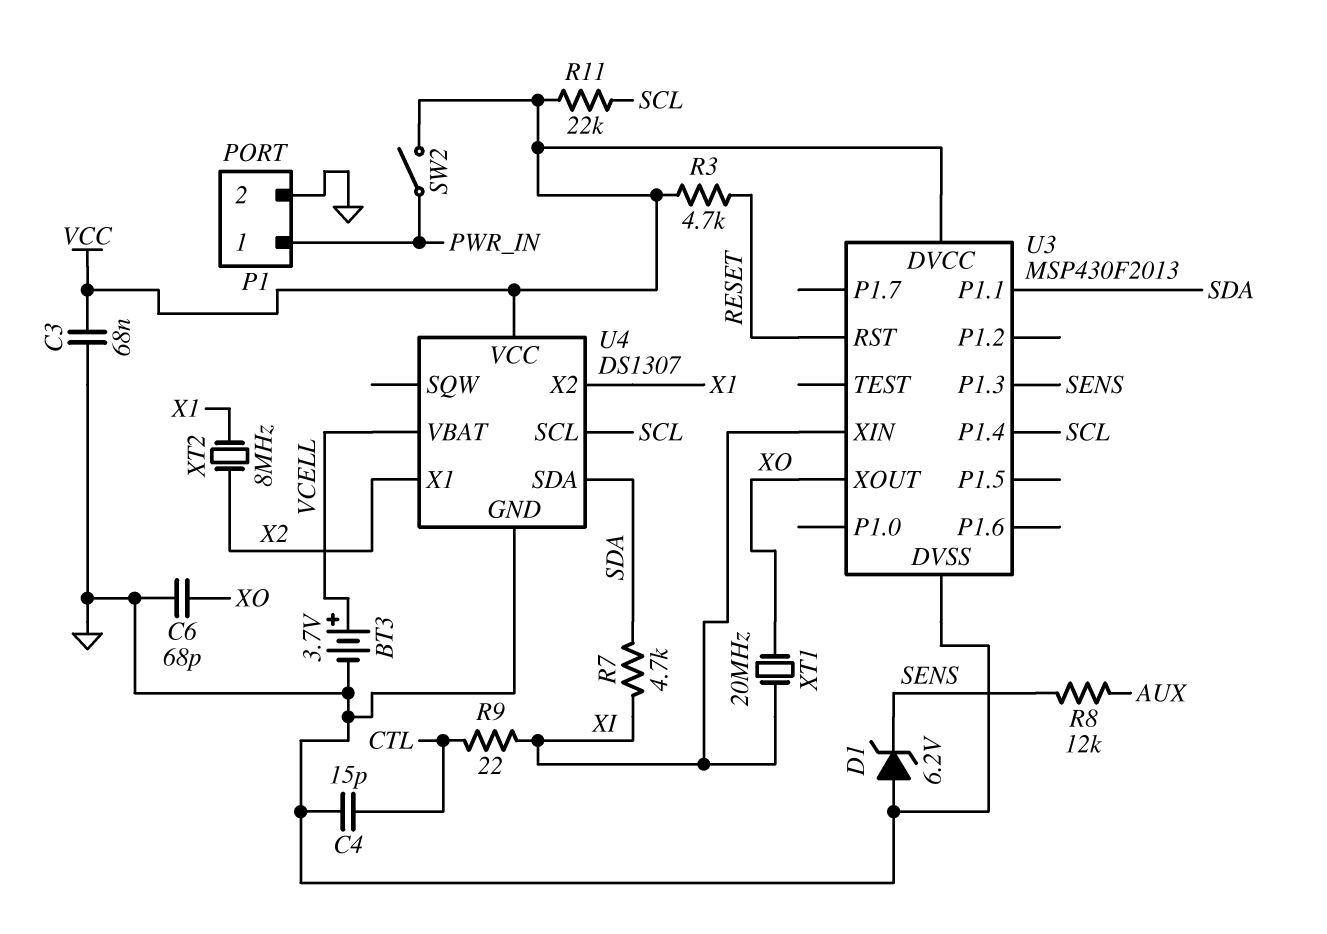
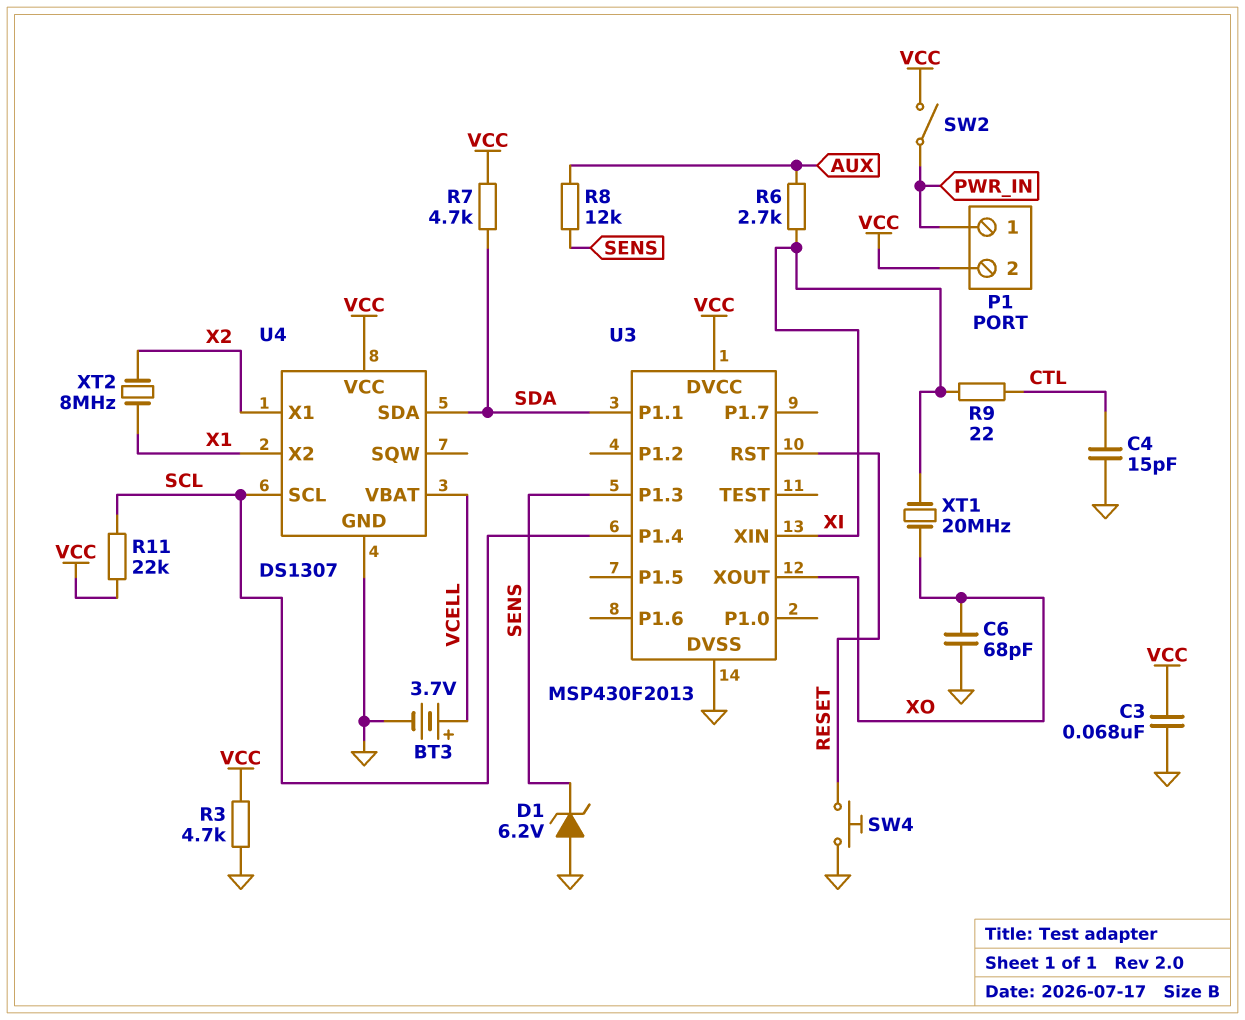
P1 pin 2: GND -> VCC
R3: 4.7k (RESET, VCC) -> 4.7k (GND, VCC)
R6: none -> 2.7k (AUX, XI)
R7: 4.7k (SDA, XI) -> 4.7k (SDA, VCC)
SW4: none -> button (GND, RESET)

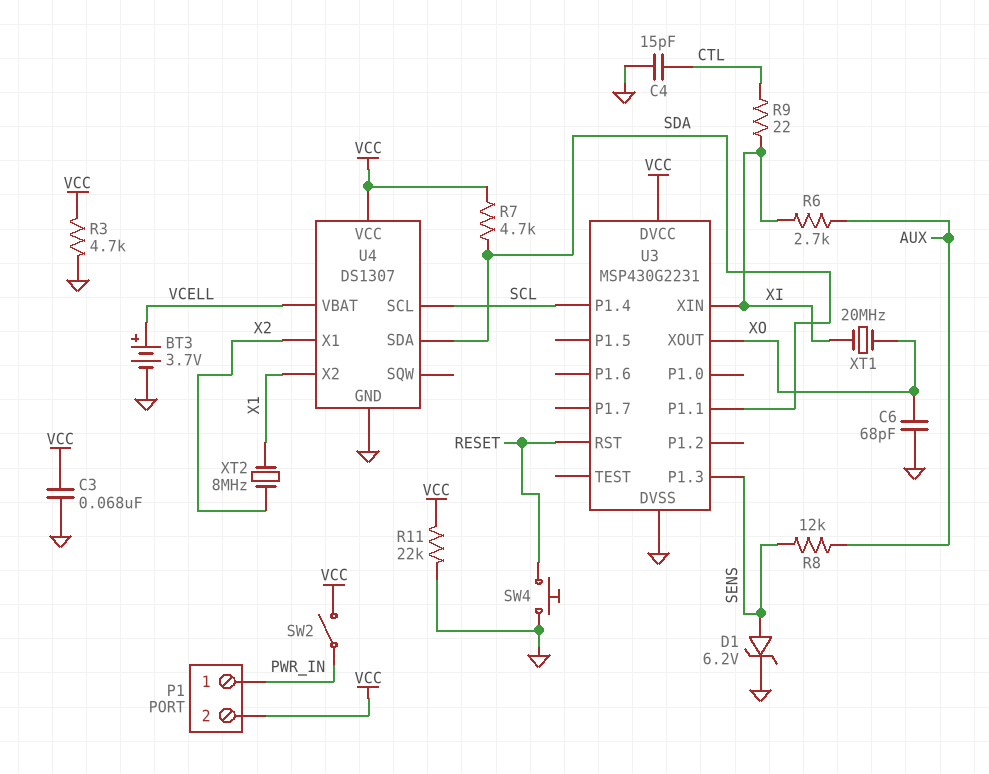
D1: zener 6.2V (A GND, K SENS) -> zener 6.2V (A SENS, K GND)
R11: 22k (SCL, VCC) -> 22k (GND, VCC)
U3: MSP430F2013 -> MSP430G2231

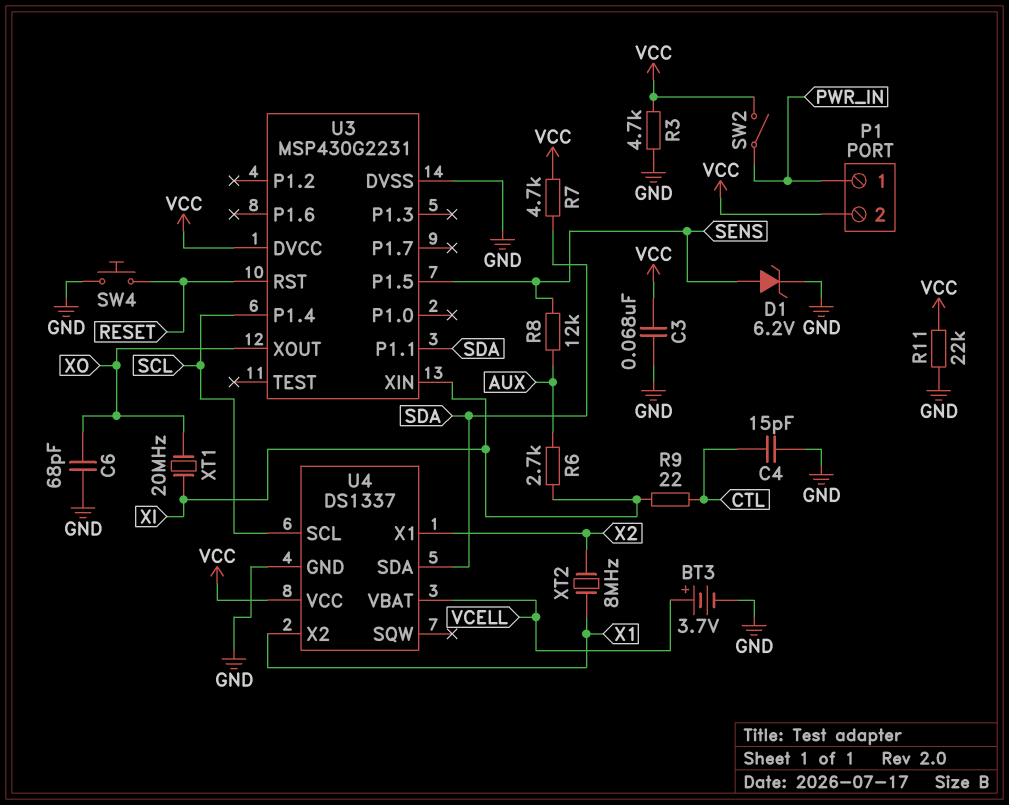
U3 pin P1.3: SENS -> none
U3 pin P1.5: none -> SENS
U4: DS1307 -> DS1337

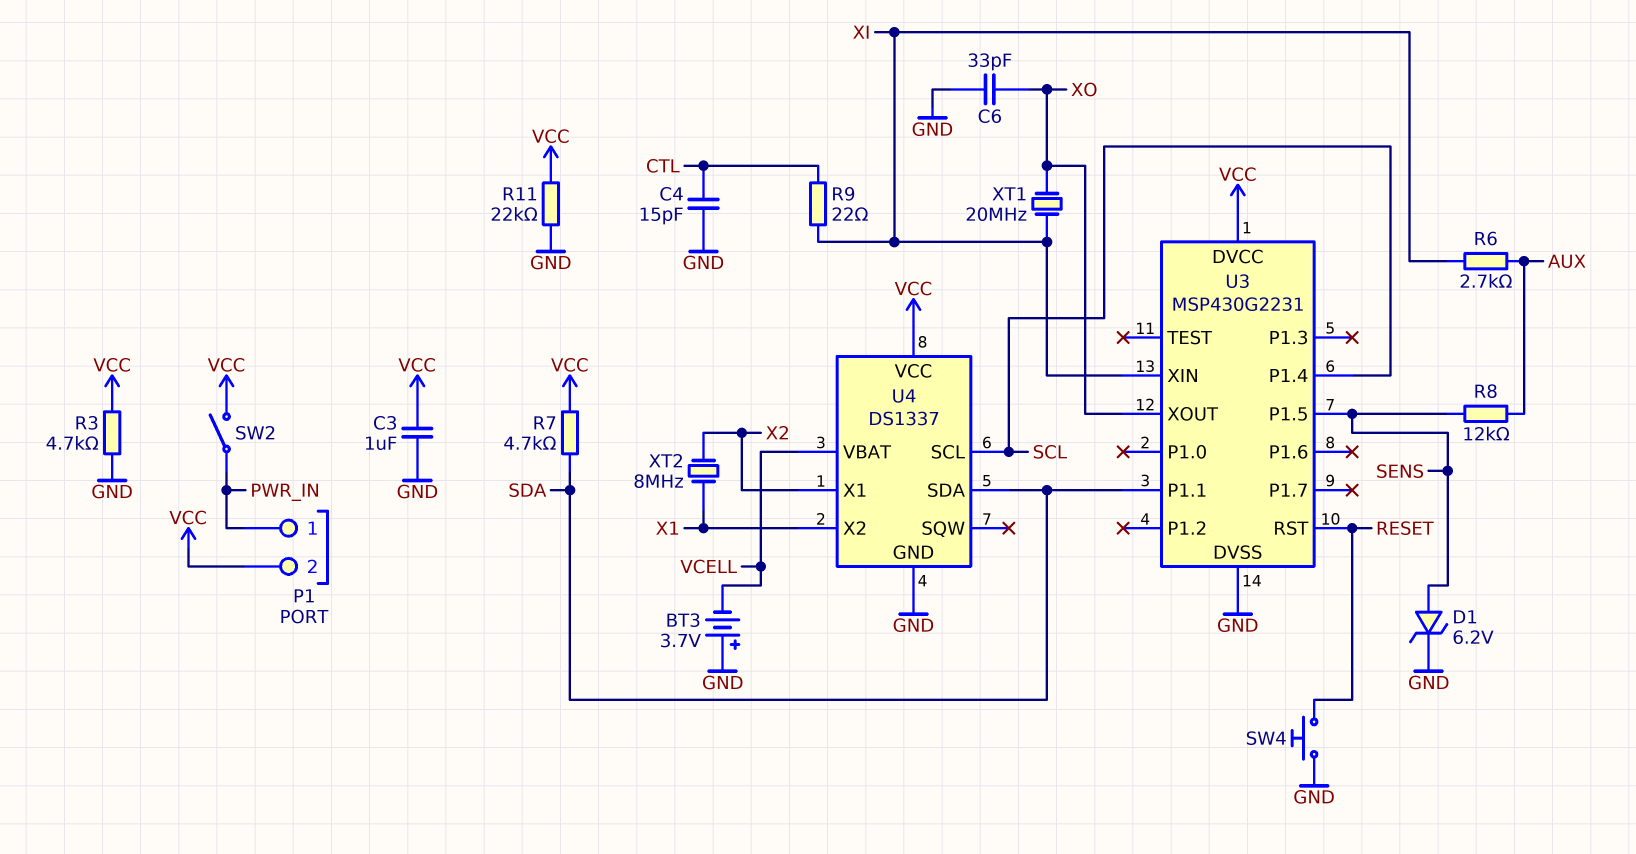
BT3: 3.7V (plus VCELL, minus GND) -> 3.7V (plus GND, minus VCELL)
C3: 68nF (GND, VCC) -> 1uF (GND, VCC)
C6: 68pF (GND, XO) -> 33pF (GND, XO)

